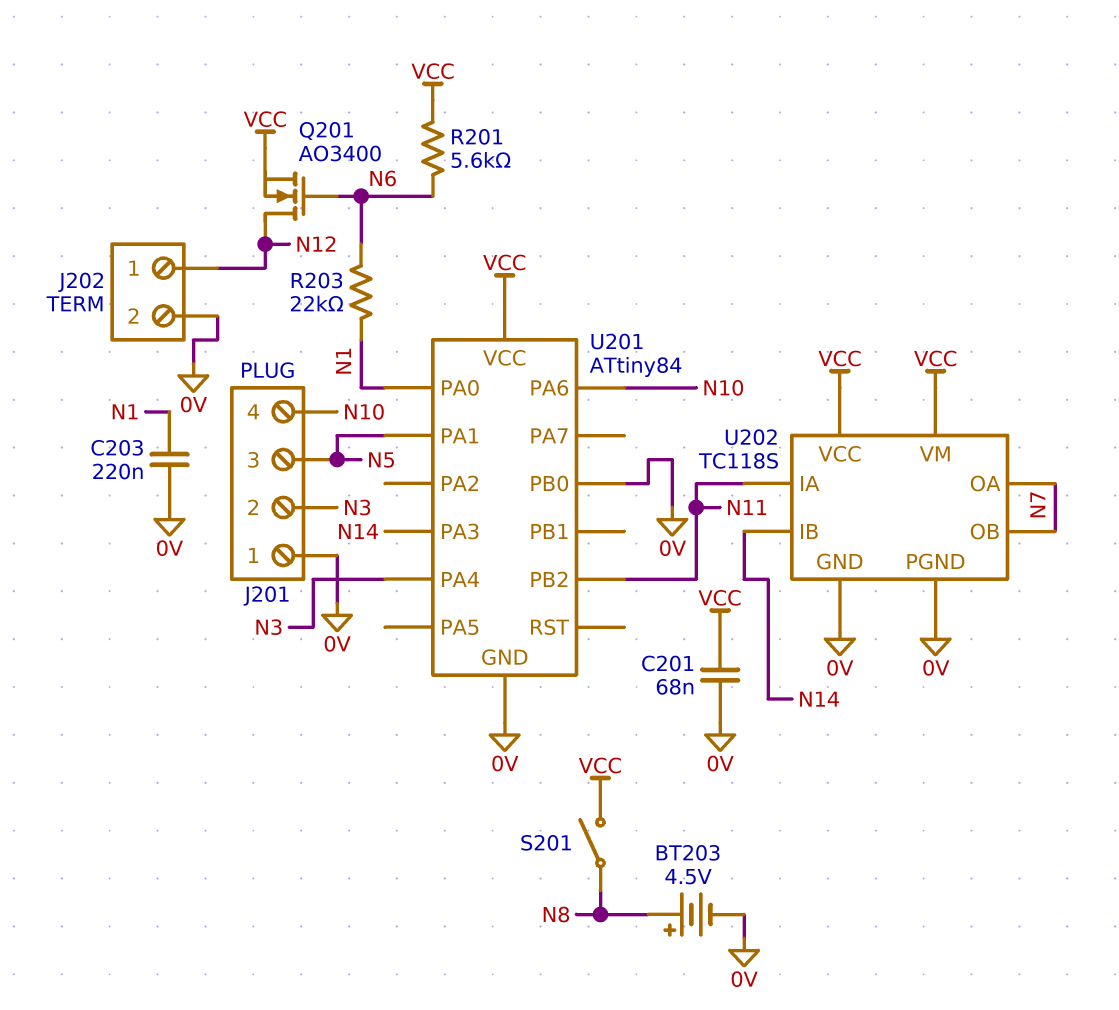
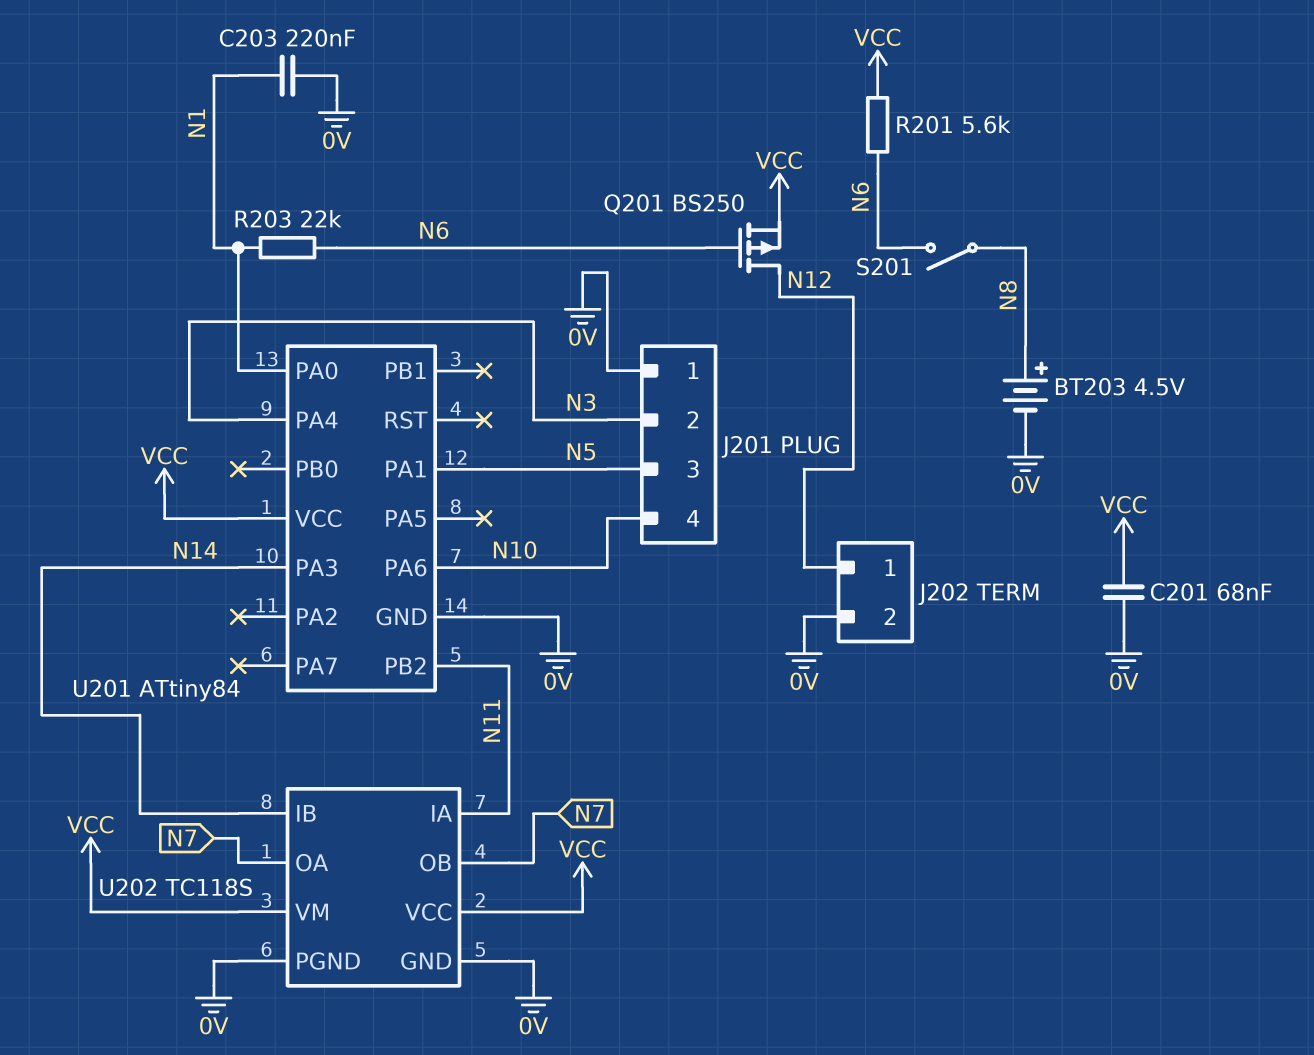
Q201: NMOS AO3400 (G N6, D N12, S VCC) -> PMOS BS250 (G N6, D N12, S VCC)
S201: switch (N8, VCC) -> switch (N6, N8)
U201 pin PB0: 0V -> none

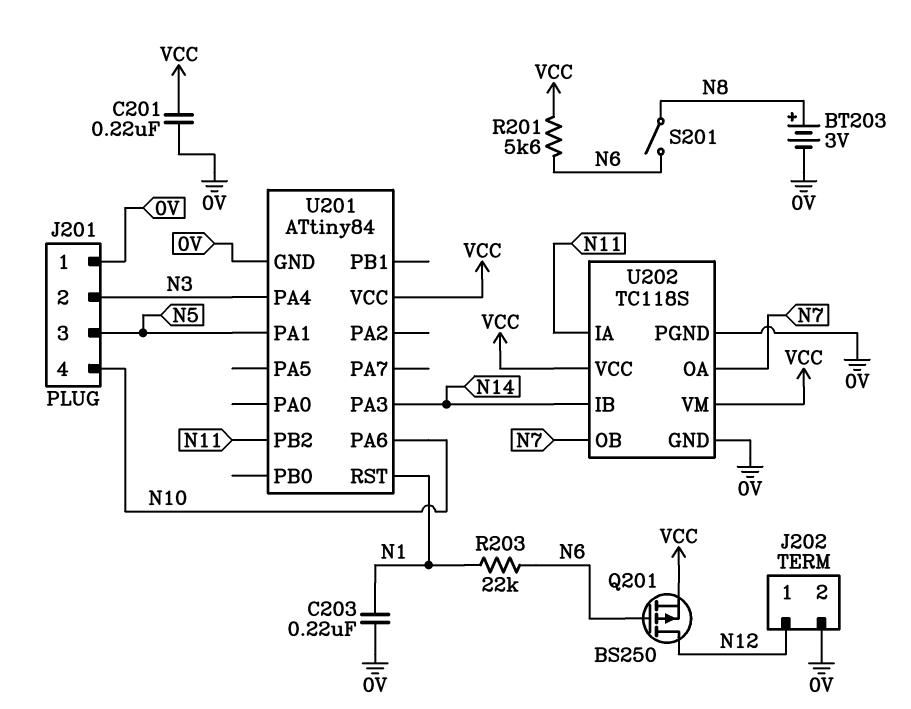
BT203: 4.5V (plus N8, minus 0V) -> 3V (plus N8, minus 0V)
C201: 68nF (0V, VCC) -> 220nF (0V, VCC)
U201 pin PA0: N1 -> none
U201 pin RST: none -> N1

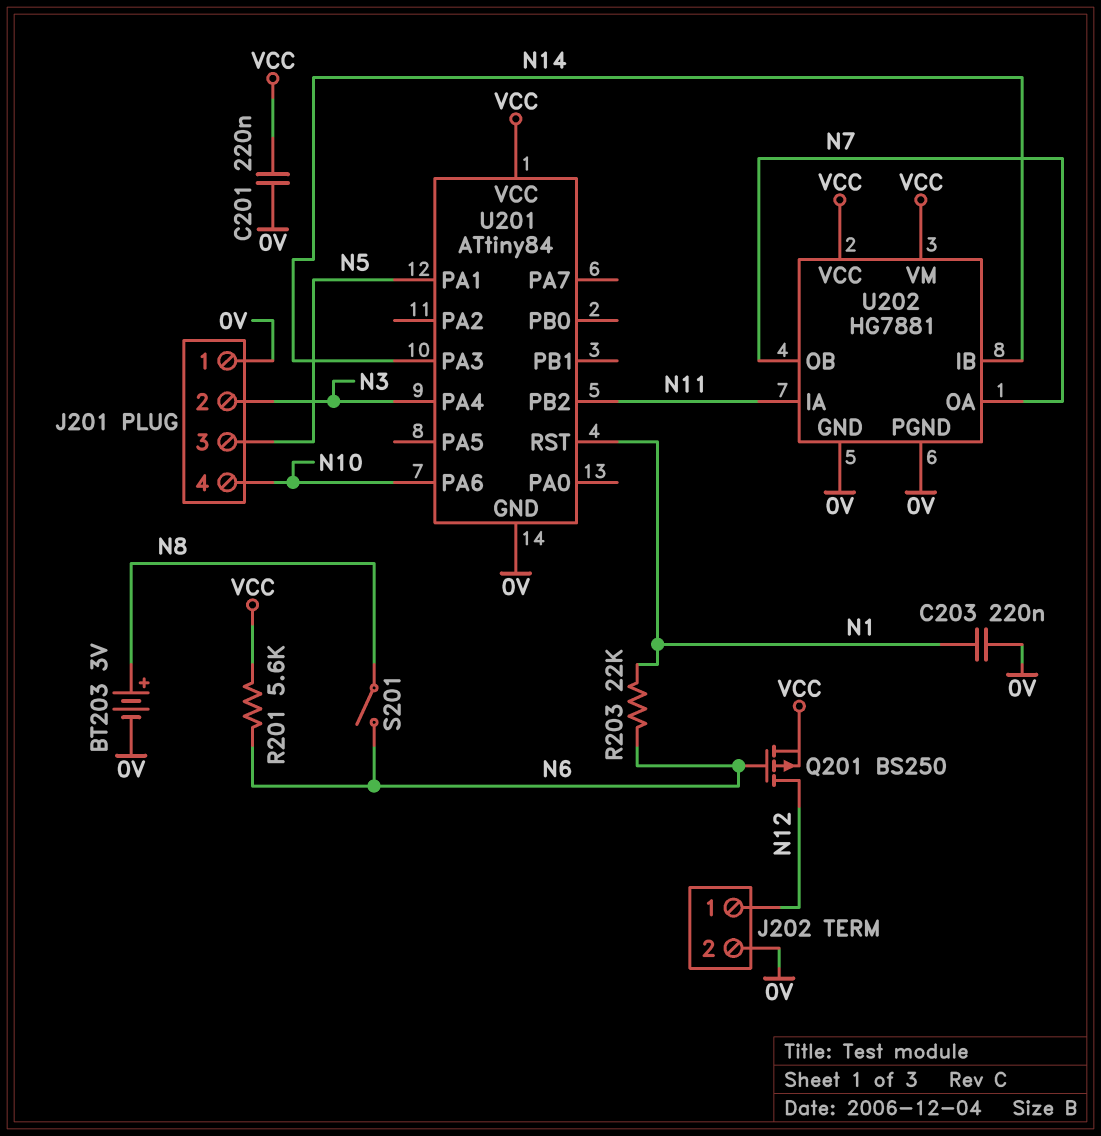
U202: TC118S -> HG7881

